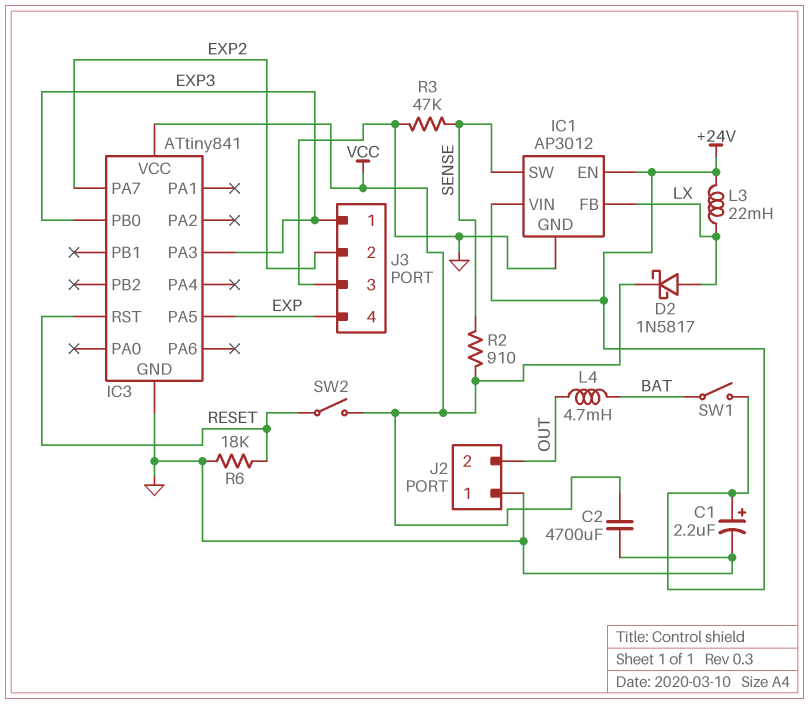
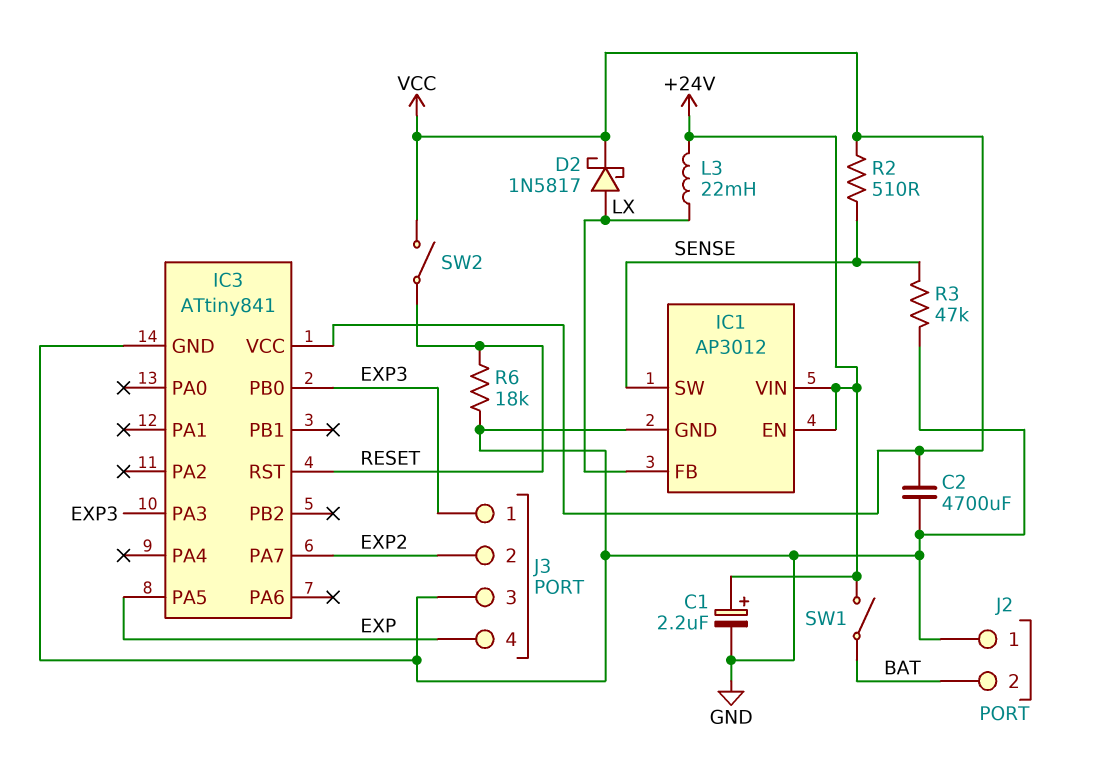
J2 pin 2: OUT -> BAT
L4: 4.7mH (BAT, OUT) -> none
R2: 910 (SENSE, VCC) -> 510 (SENSE, VCC)

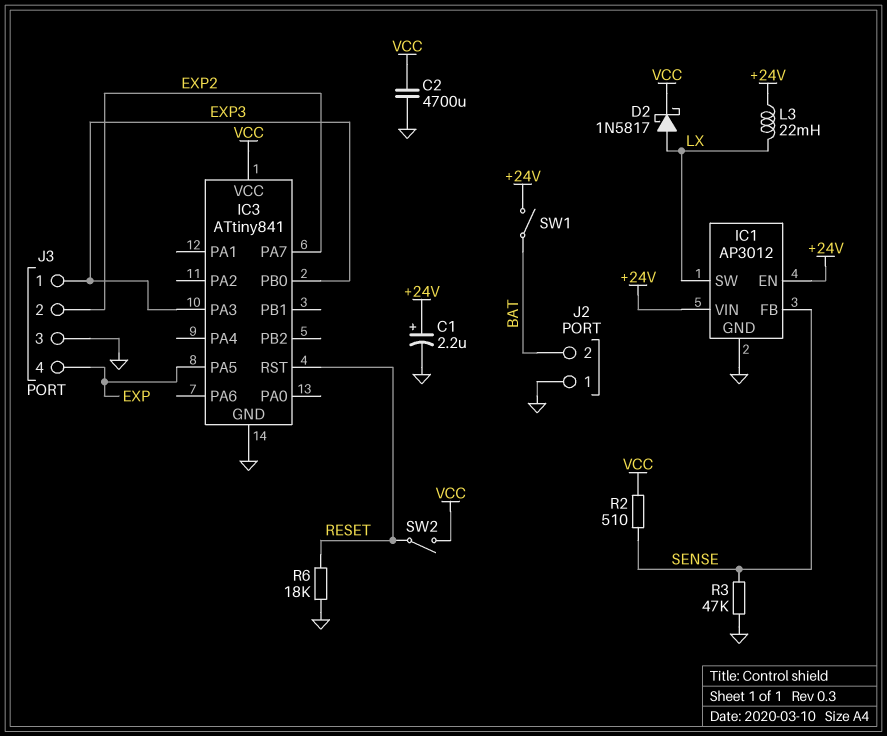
IC1 pin FB: LX -> SENSE
IC1 pin SW: SENSE -> LX

